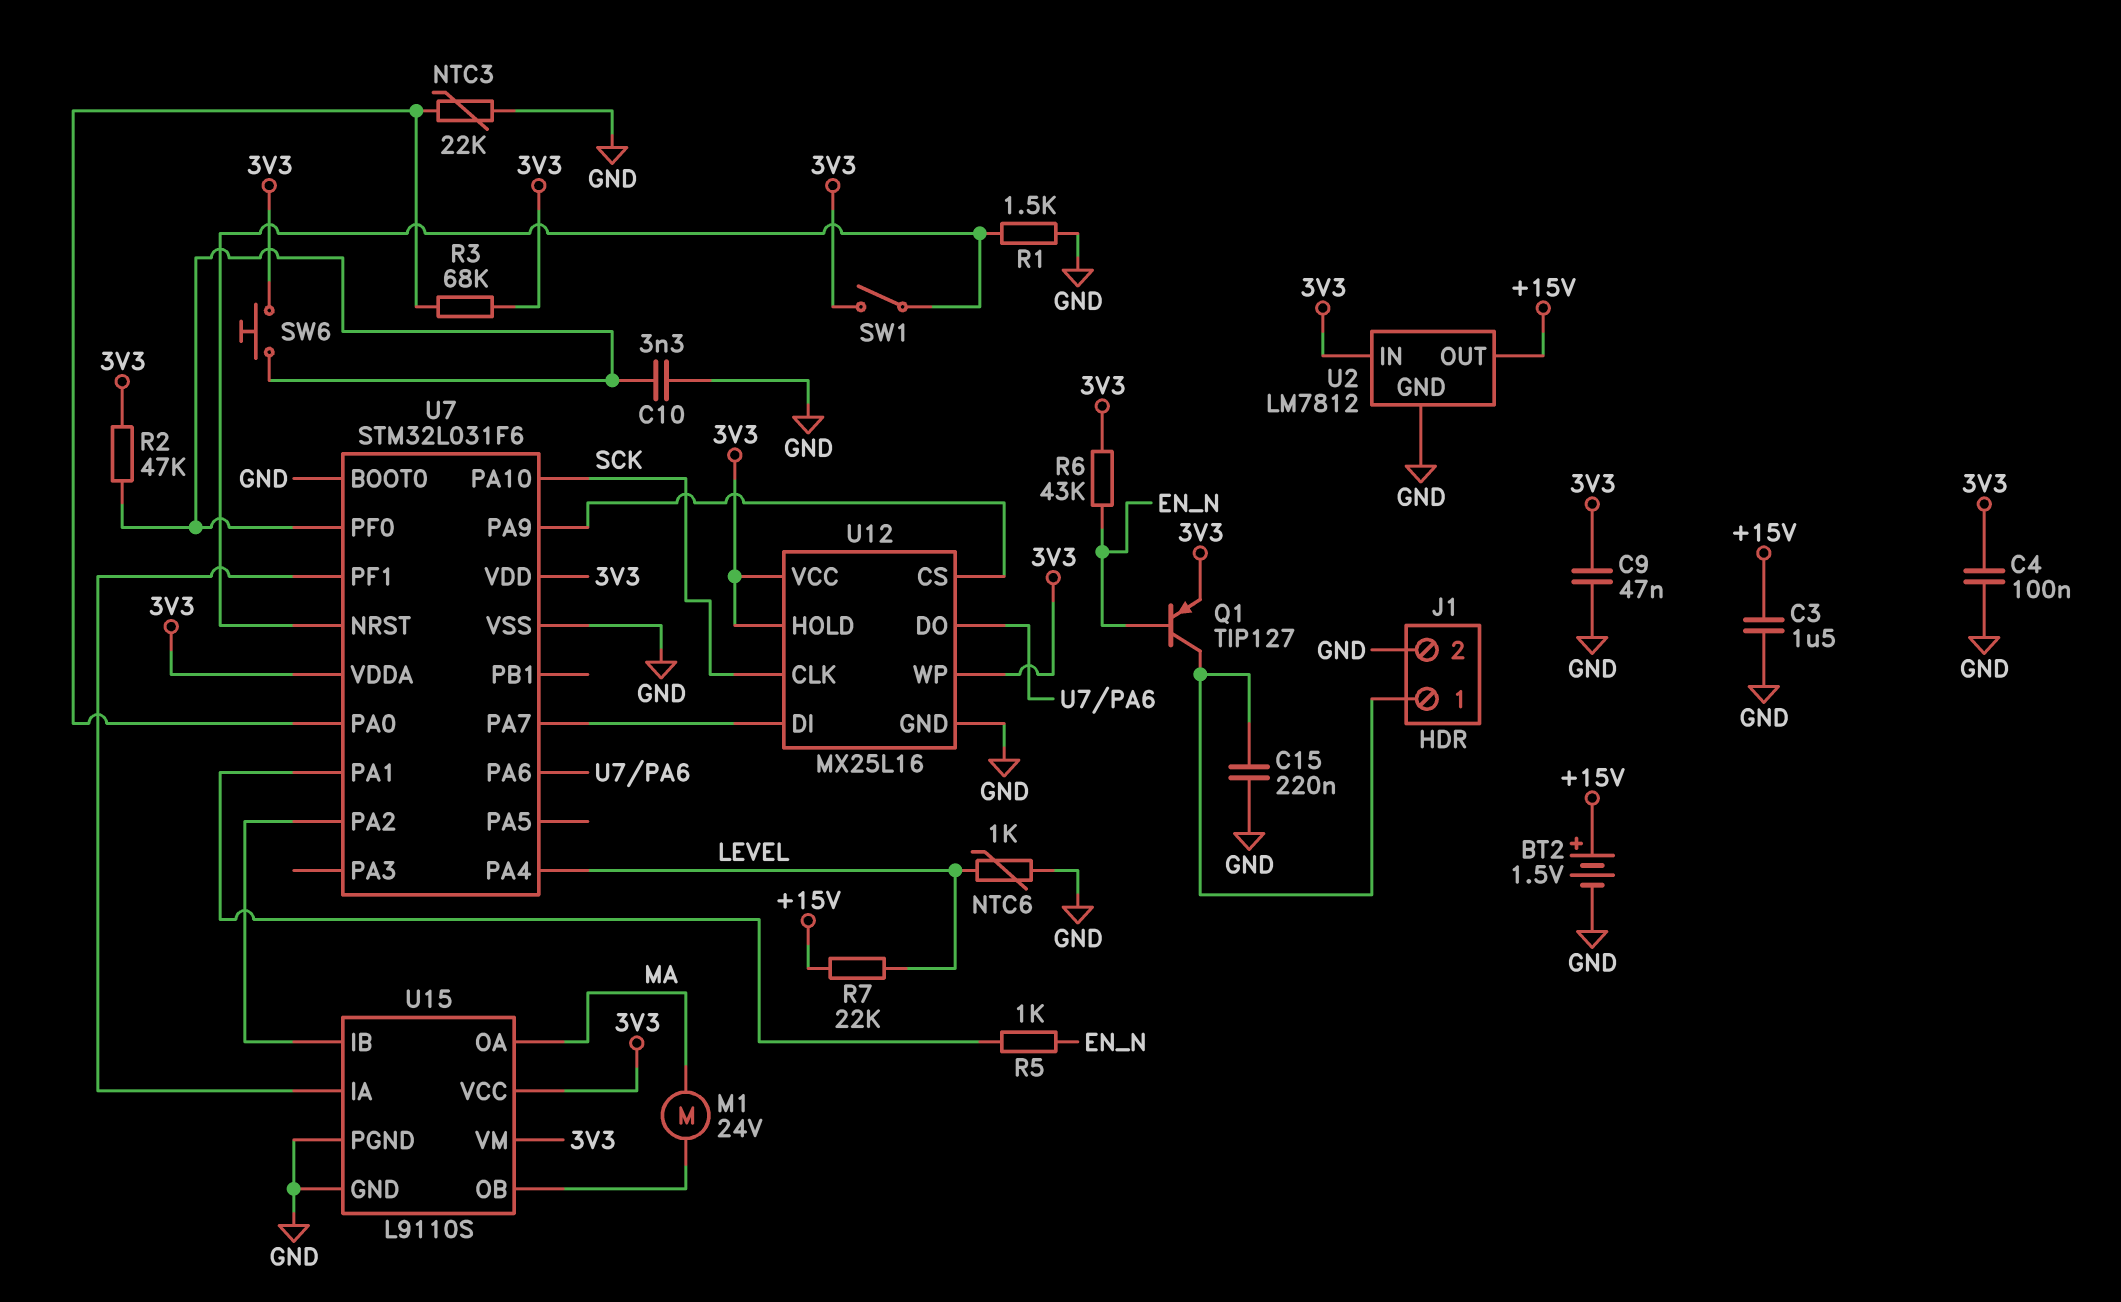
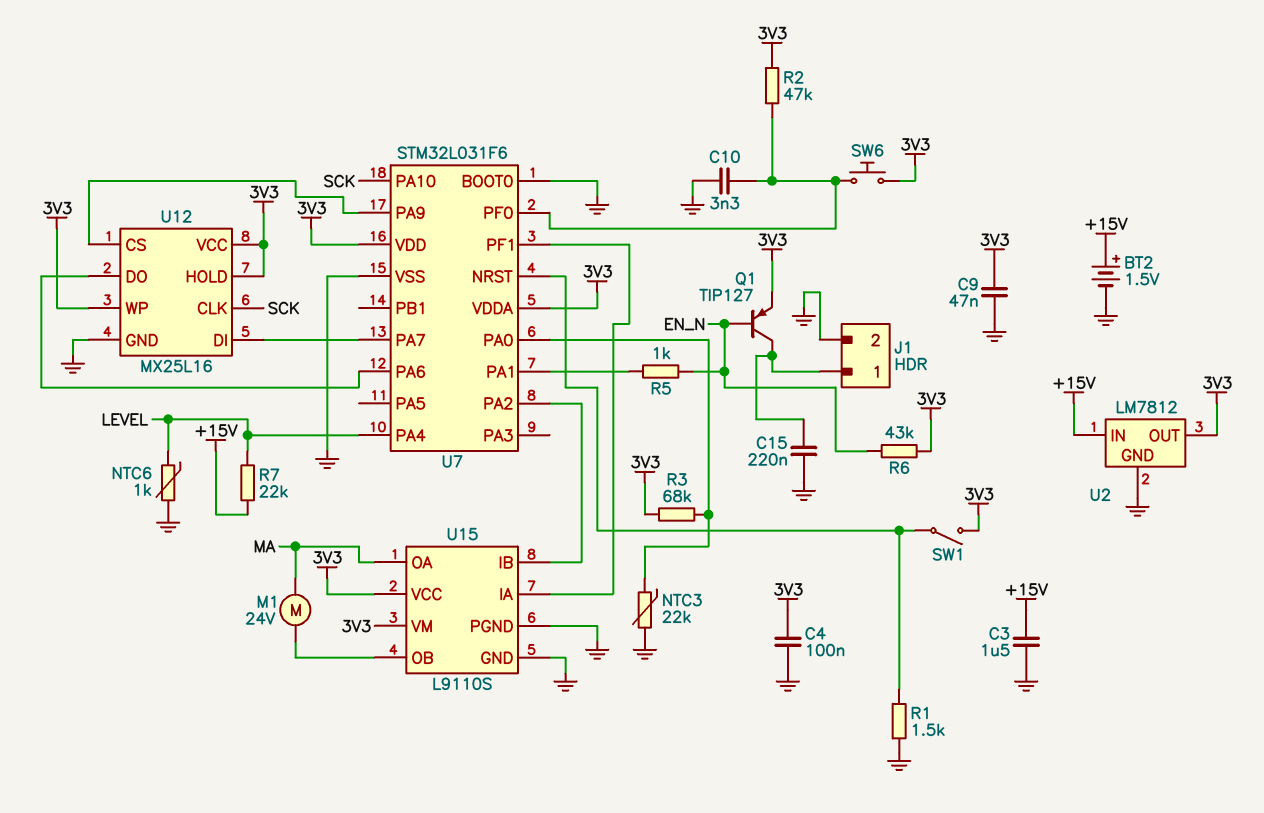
U2 pin IN: 3V3 -> +15V
U2 pin OUT: +15V -> 3V3

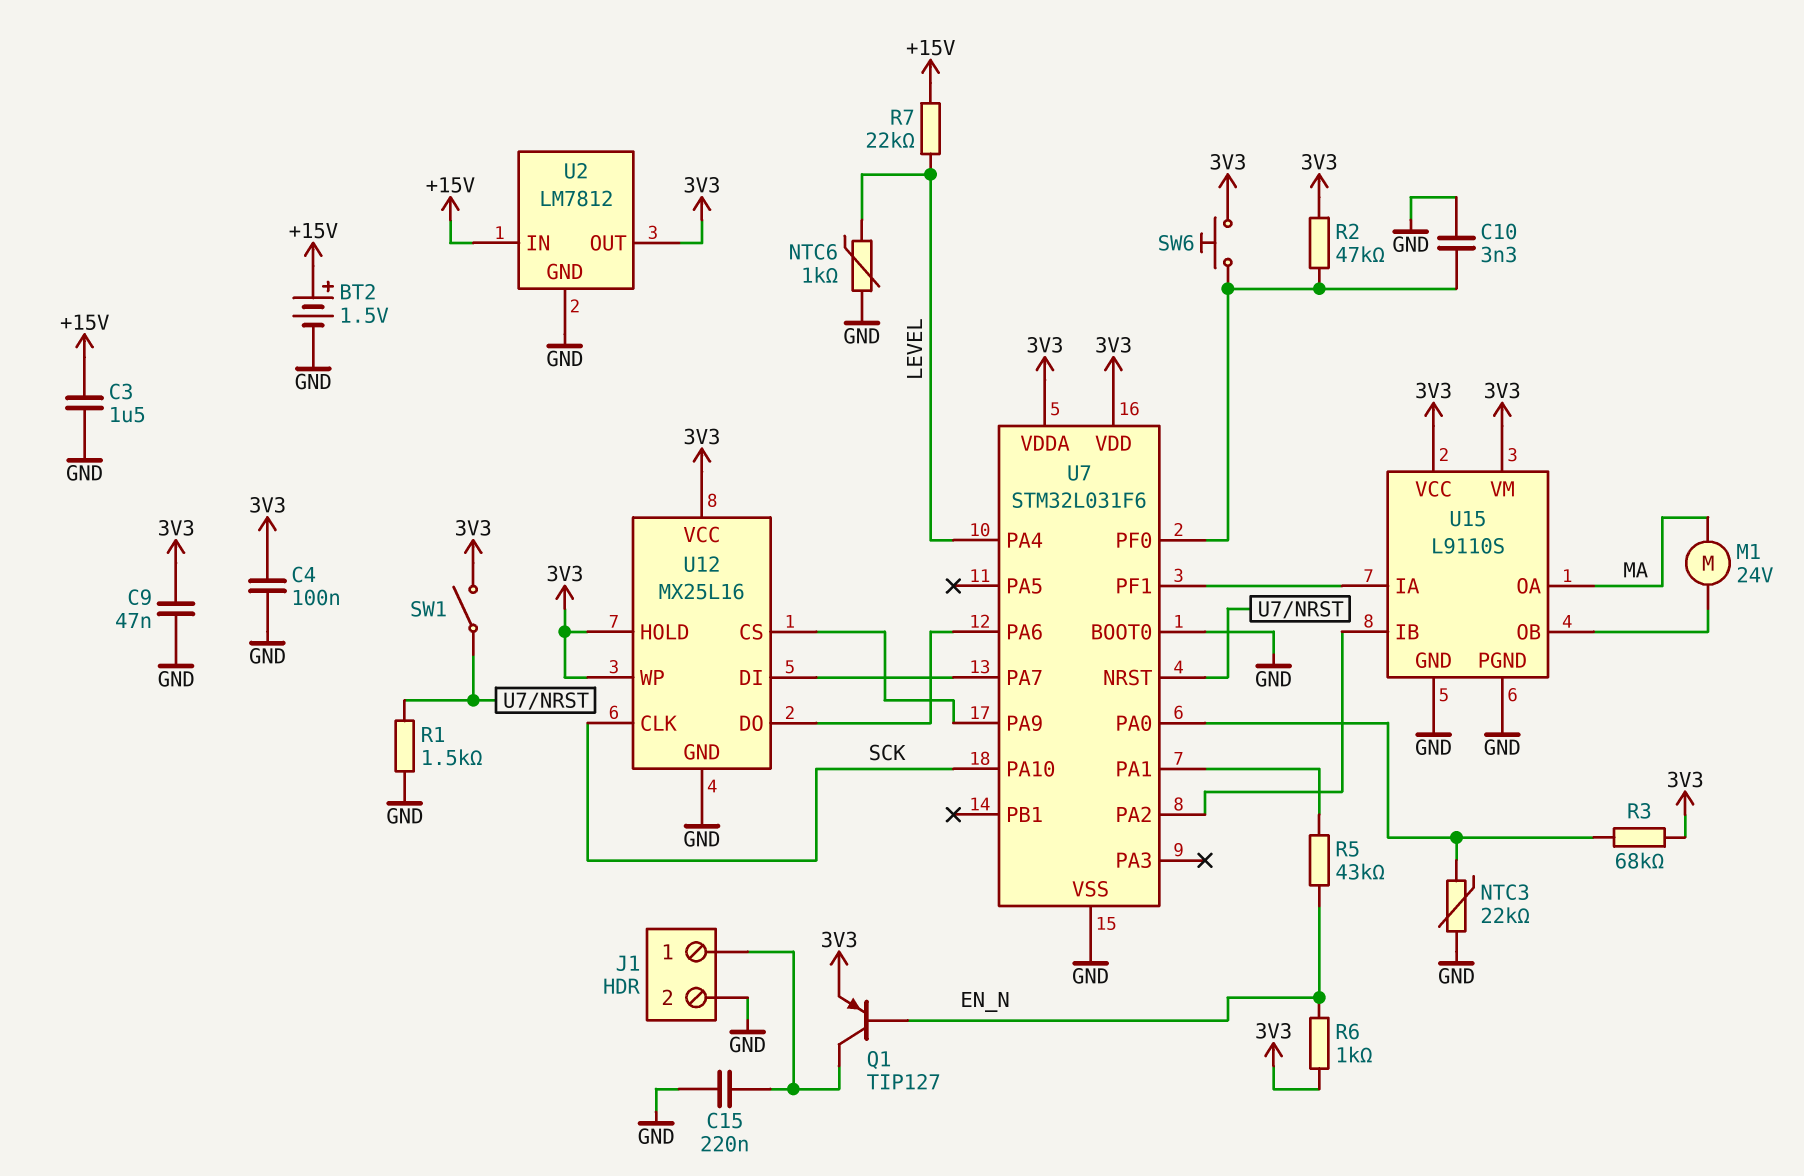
R5: 1k (EN_N, U7/PA1) -> 43k (EN_N, U7/PA1)
R6: 43k (3V3, EN_N) -> 1k (3V3, EN_N)

